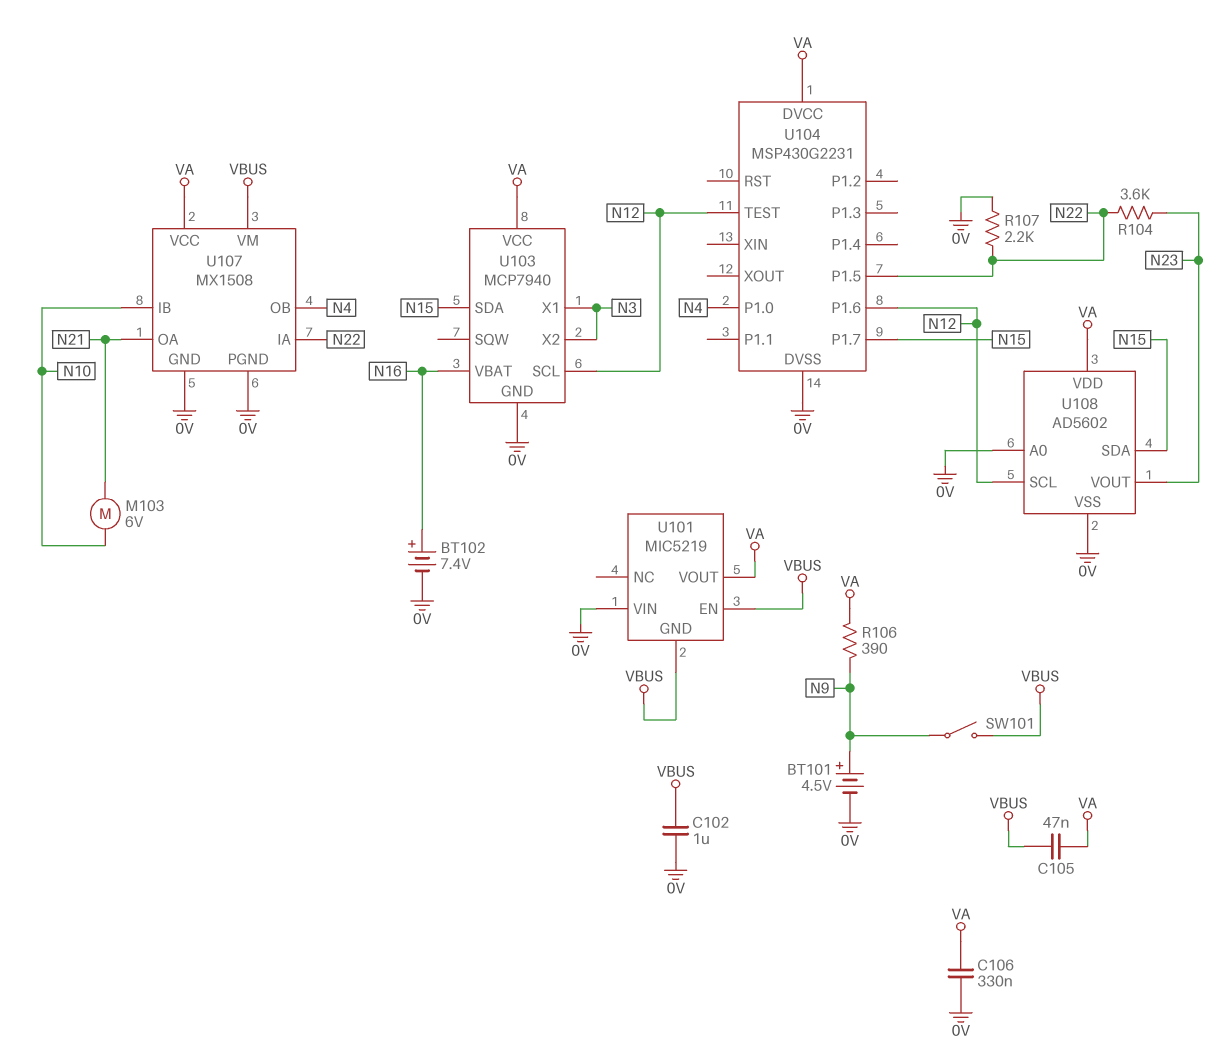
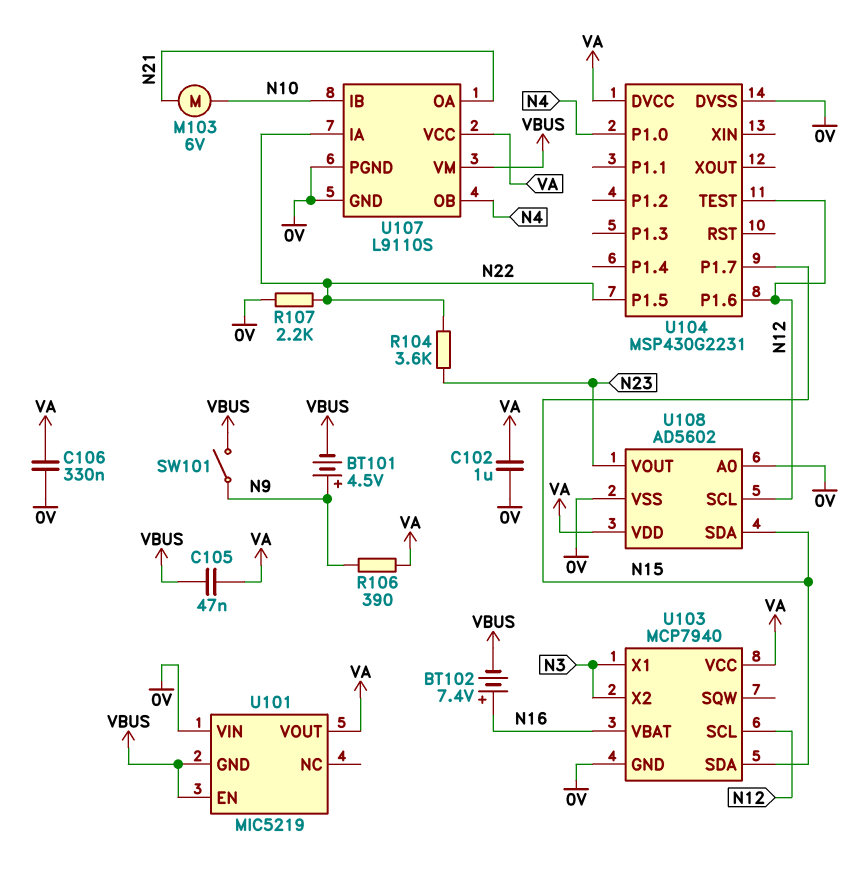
BT101: 4.5V (plus N9, minus 0V) -> 4.5V (plus N9, minus VBUS)
BT102: 7.4V (plus N16, minus 0V) -> 7.4V (plus N16, minus VBUS)
C102: 1uF (0V, VBUS) -> 1uF (0V, VA)
U107: MX1508 -> L9110S

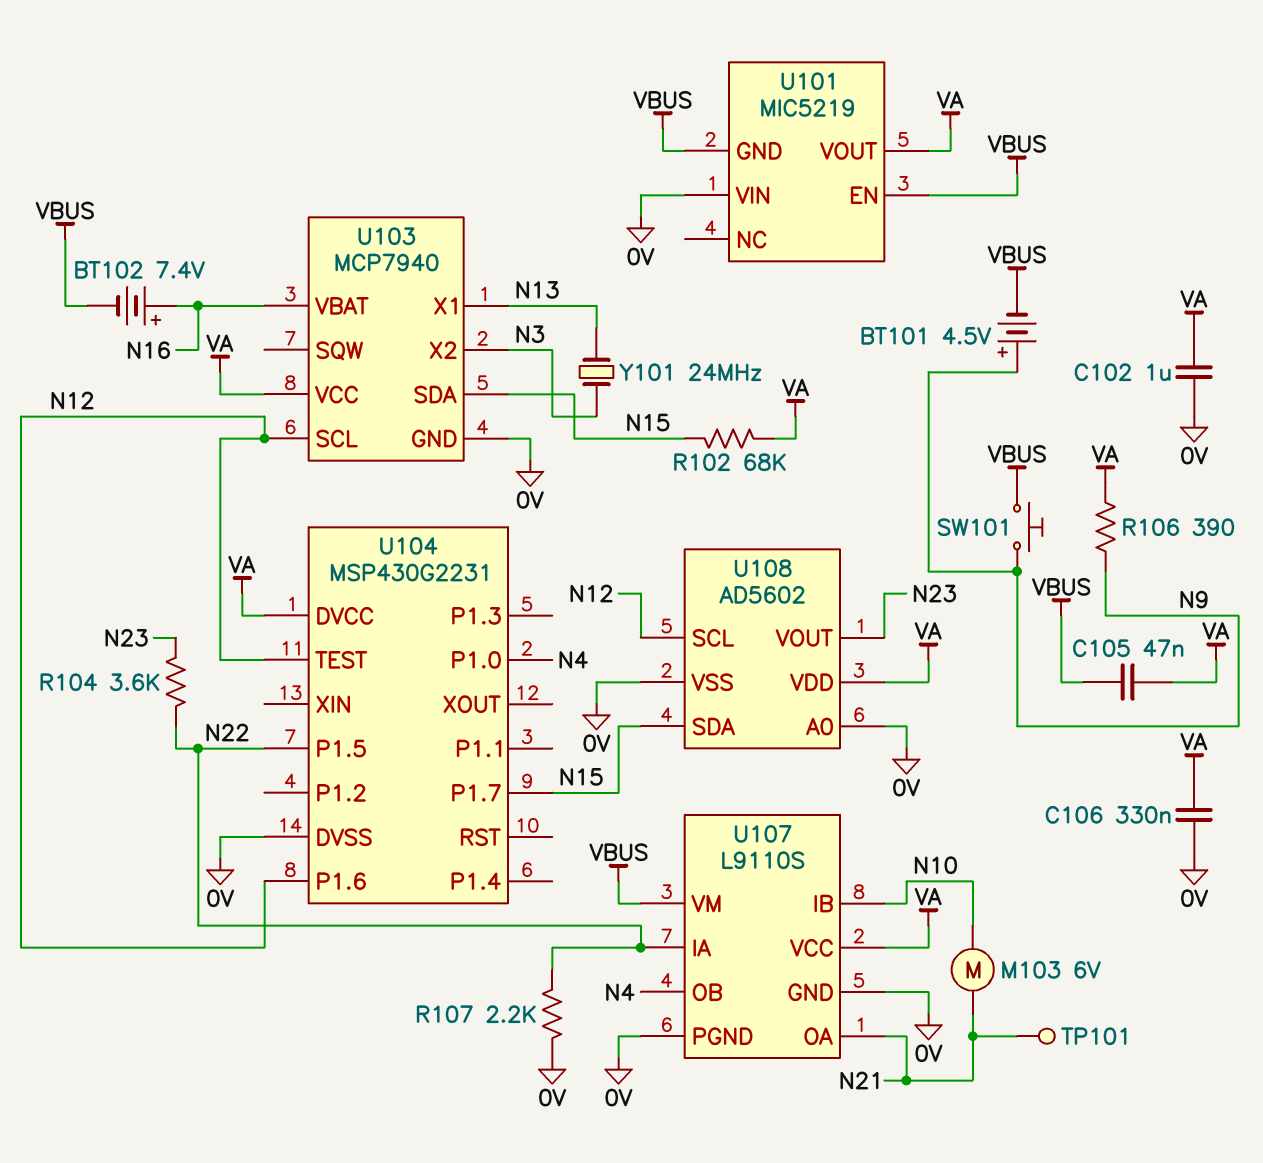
R102: none -> 68k (N15, VA)
SW101: switch (N9, VBUS) -> button (N9, VBUS)
TP101: none -> test point (N21)
U103 pin X1: N3 -> N13
Y101: none -> 24MHz (N3, N13)

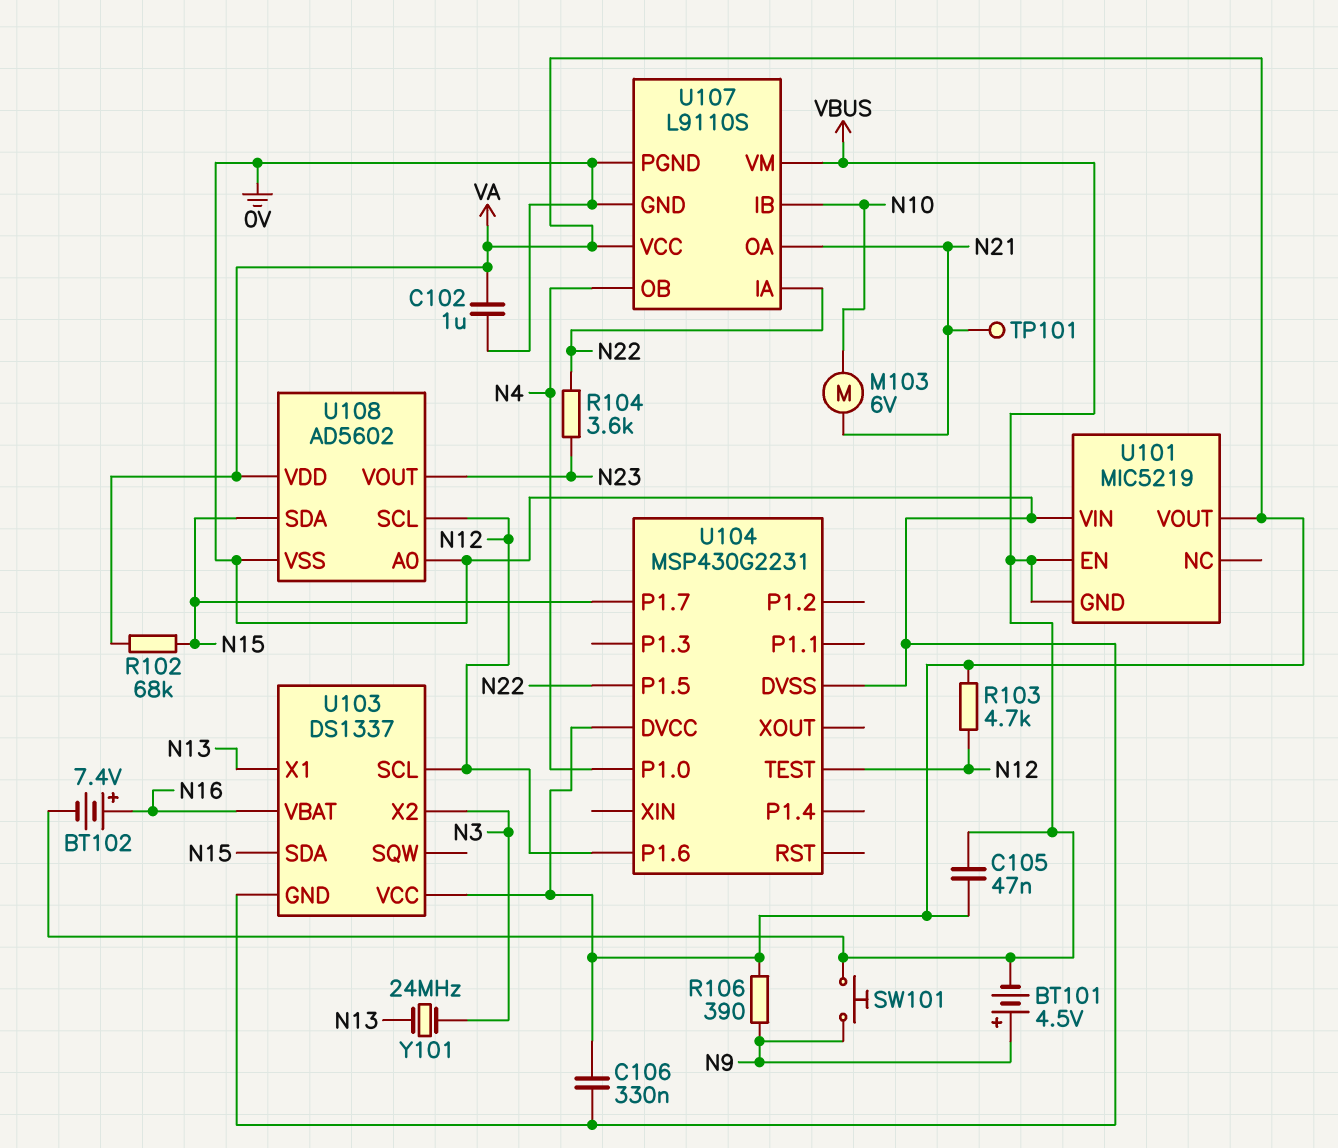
R103: none -> 4.7k (N12, VA)
R107: 2.2k (0V, N22) -> none
U103: MCP7940 -> DS1337

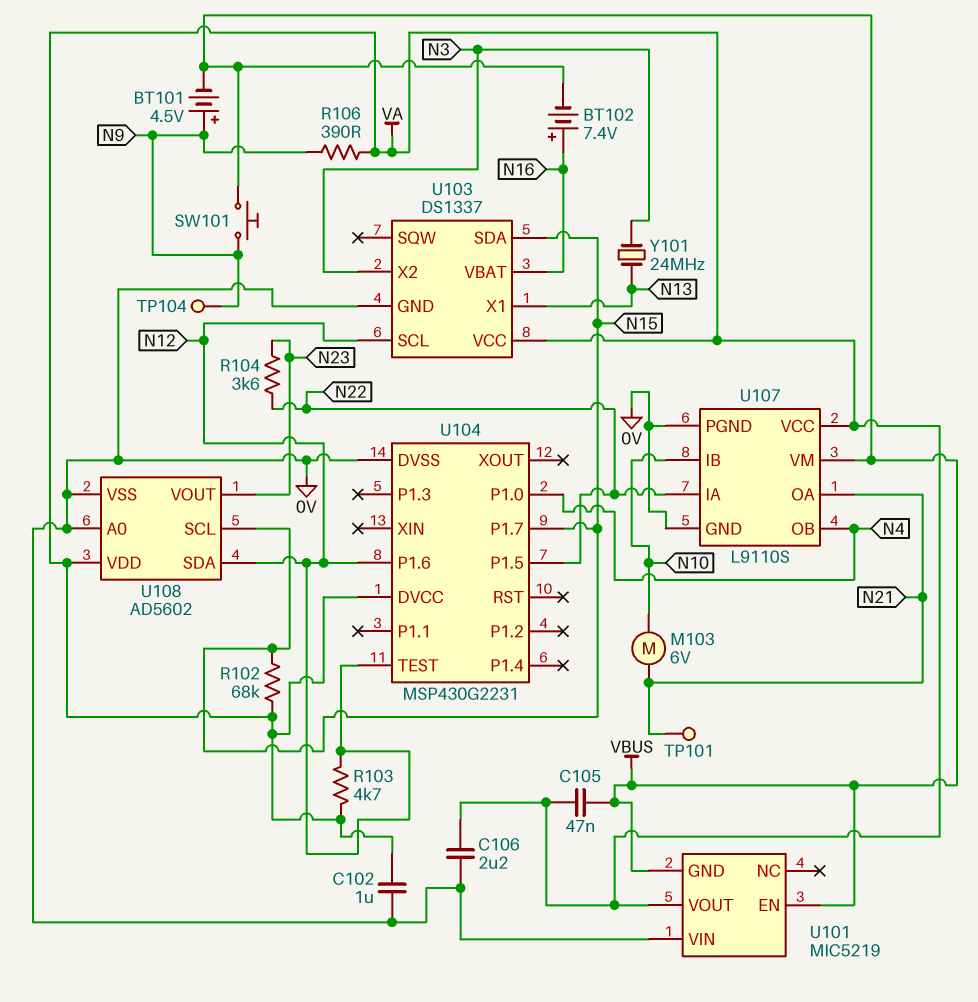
C106: 330nF (0V, VA) -> 2.2uF (0V, VA)
TP104: none -> test point (N9)
U108 pin SCL: N12 -> N15
U108 pin SDA: N15 -> N12

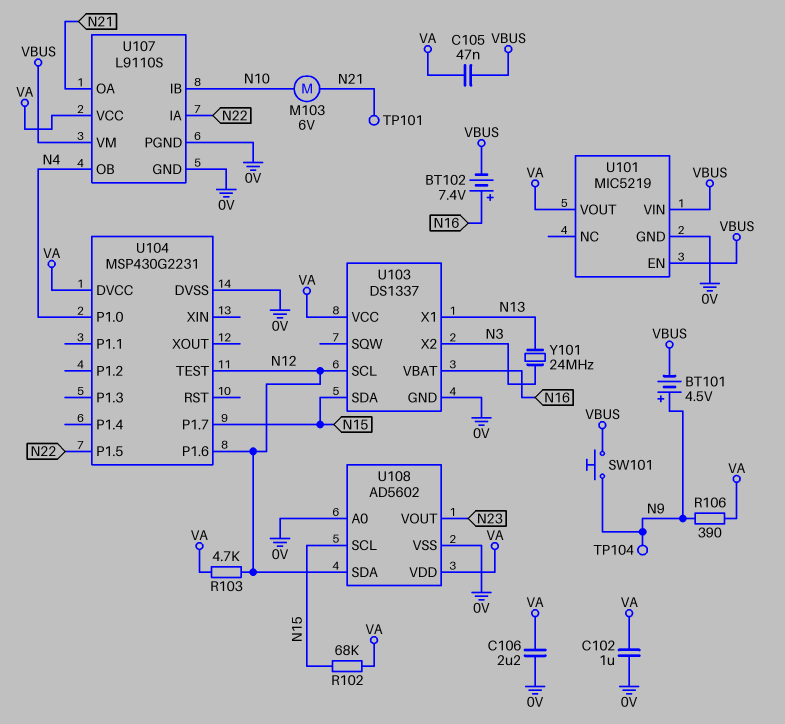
R104: 3.6k (N22, N23) -> none
U101 pin GND: VBUS -> 0V
U101 pin VIN: 0V -> VBUS

